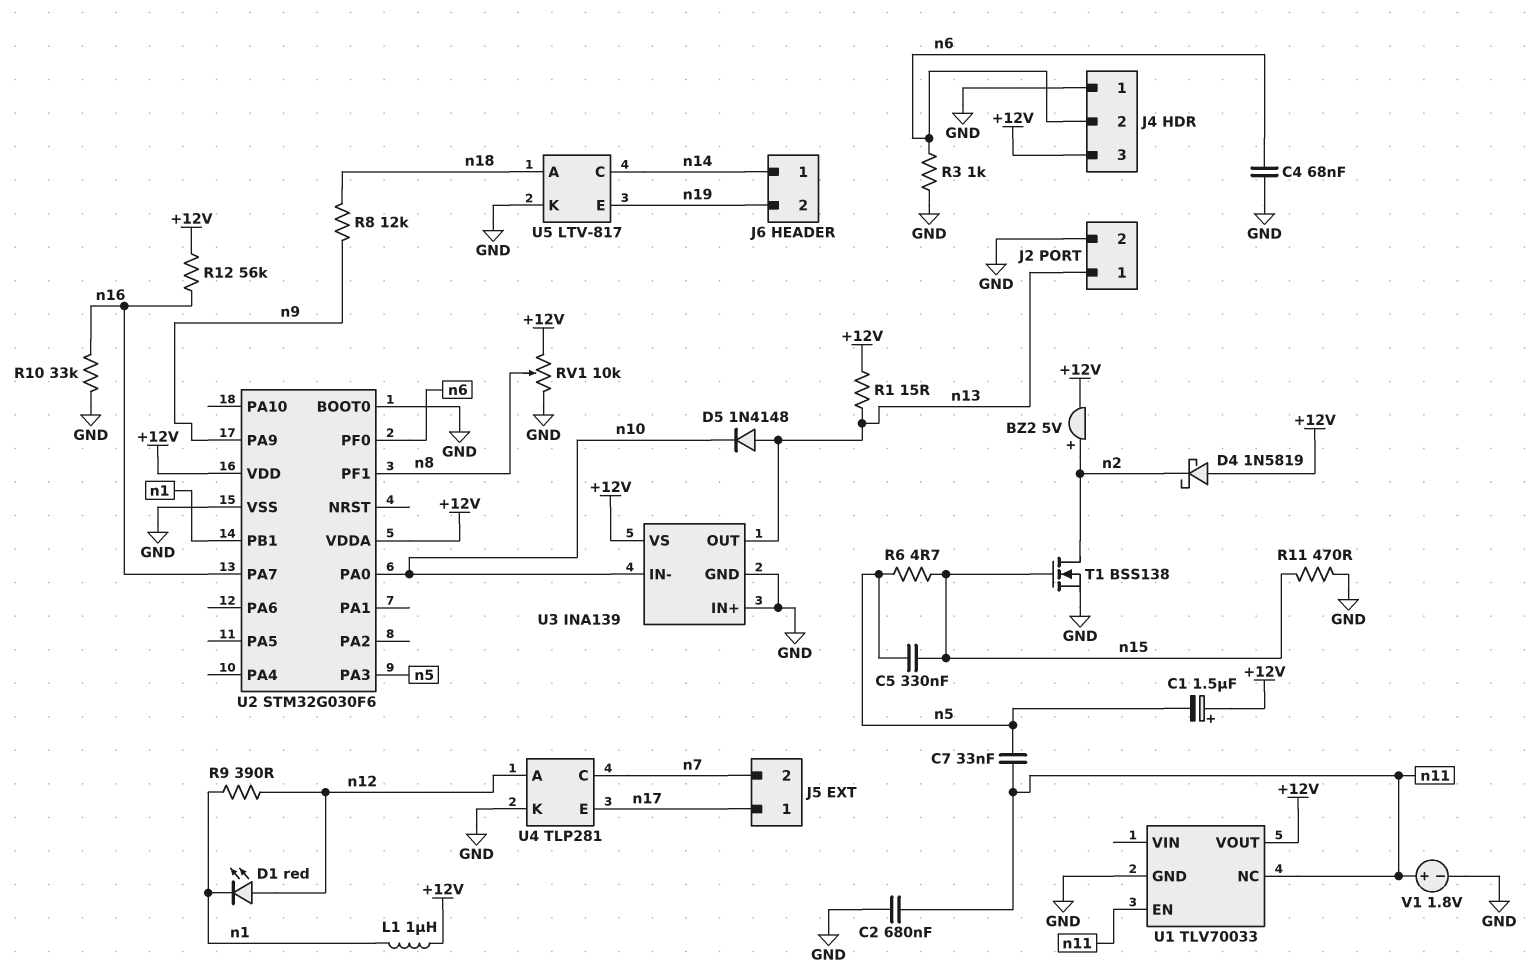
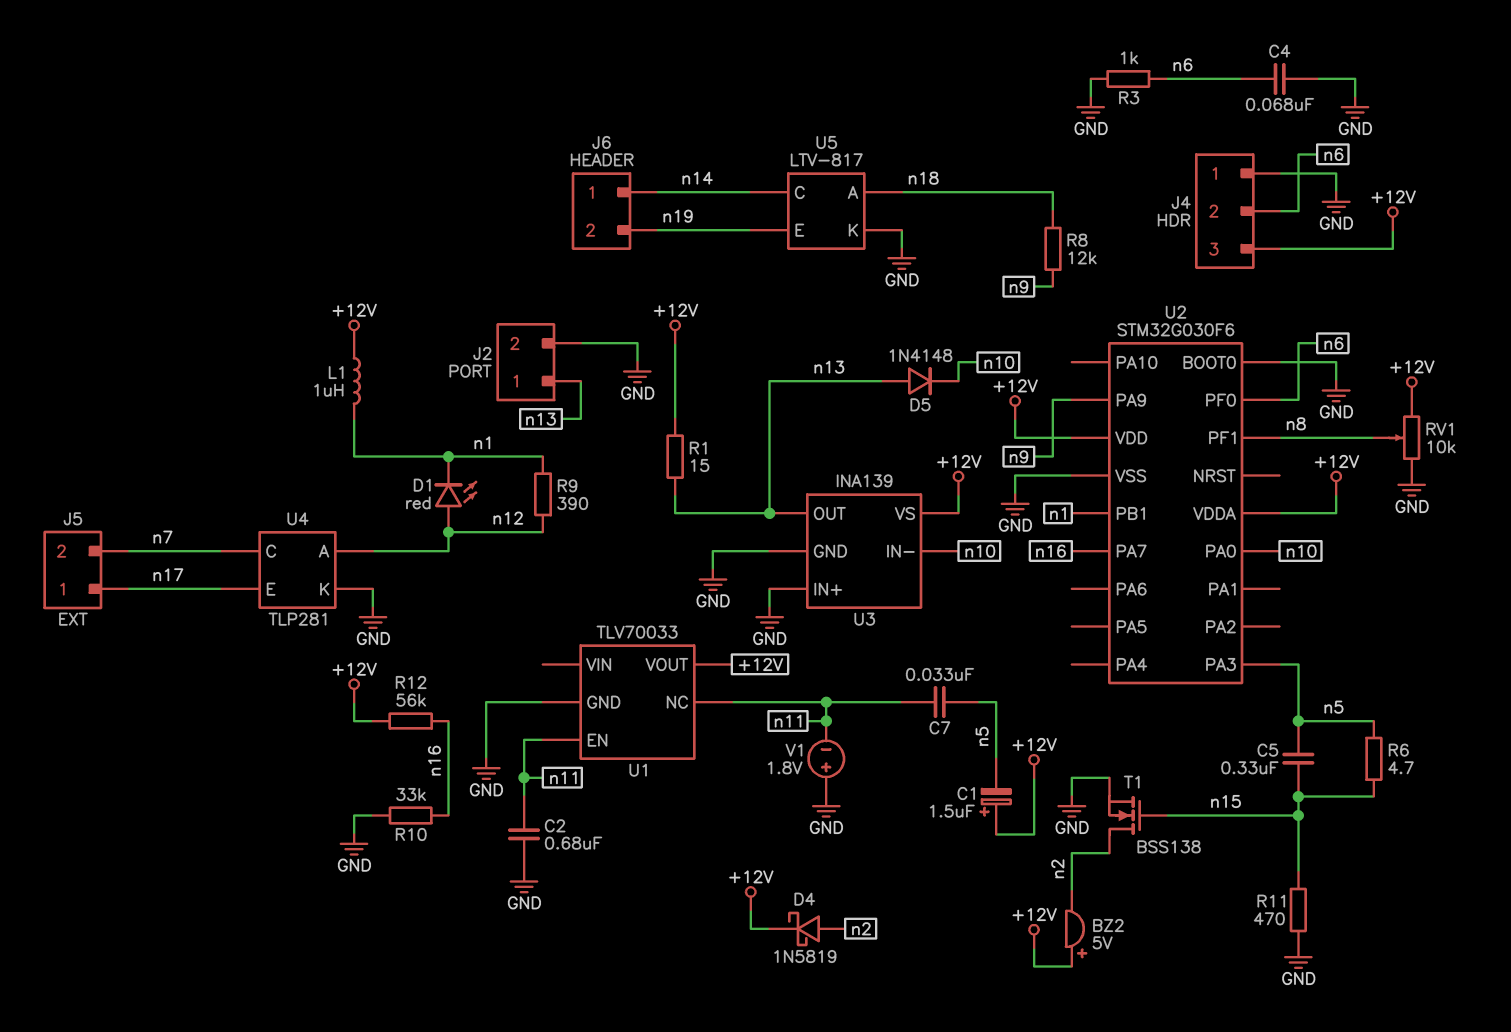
BZ2: buzzer 5V (plus n2, minus +12V) -> buzzer 5V (plus +12V, minus n2)
D4: schottky 1N5819 (A +12V, K n2) -> schottky 1N5819 (A n2, K +12V)
V1: 1.8V (plus n11, minus GND) -> 1.8V (plus GND, minus n11)

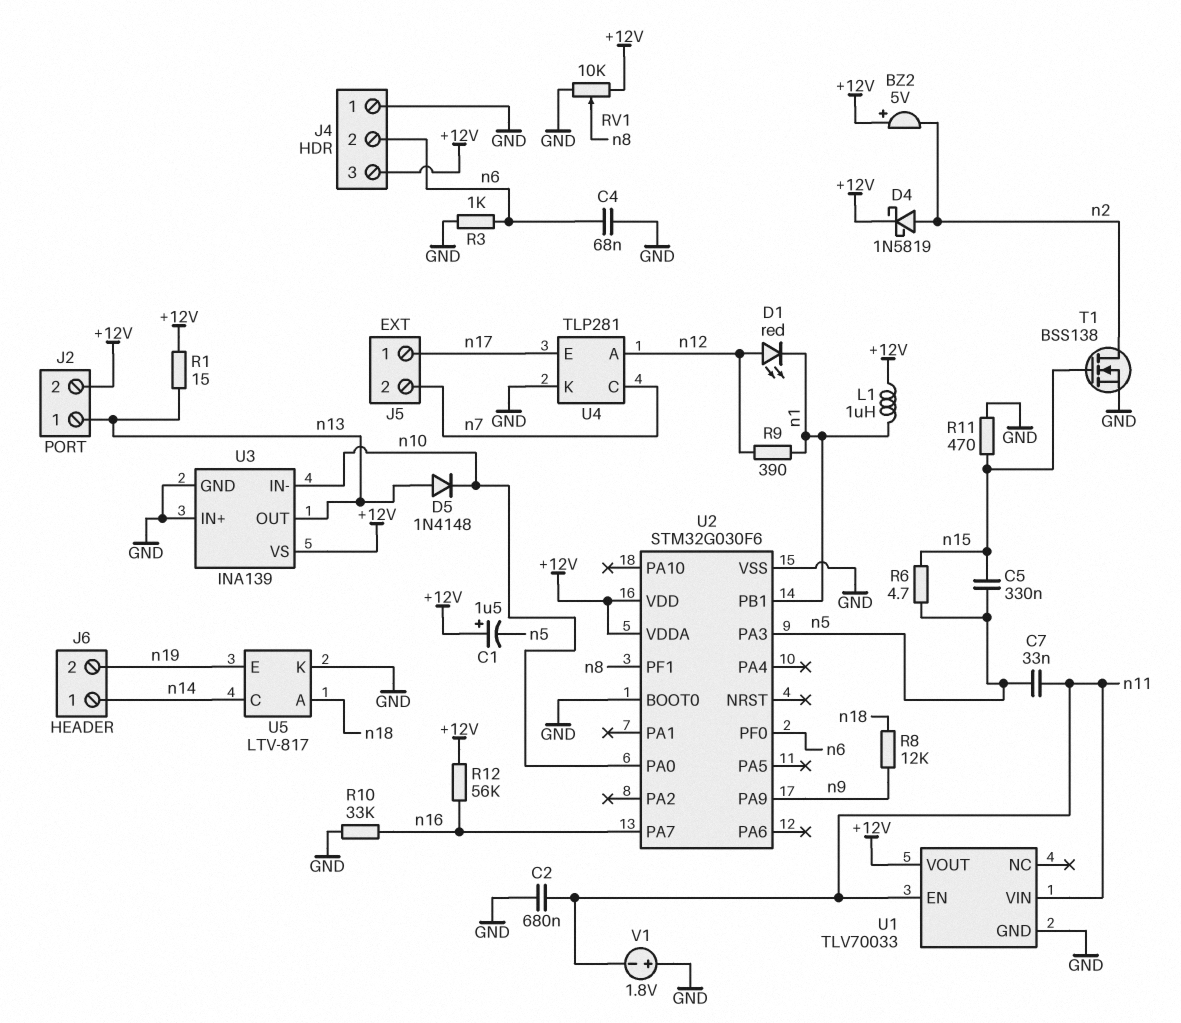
J2 pin 2: GND -> +12V
U1 pin NC: n11 -> none
U1 pin VIN: none -> n11

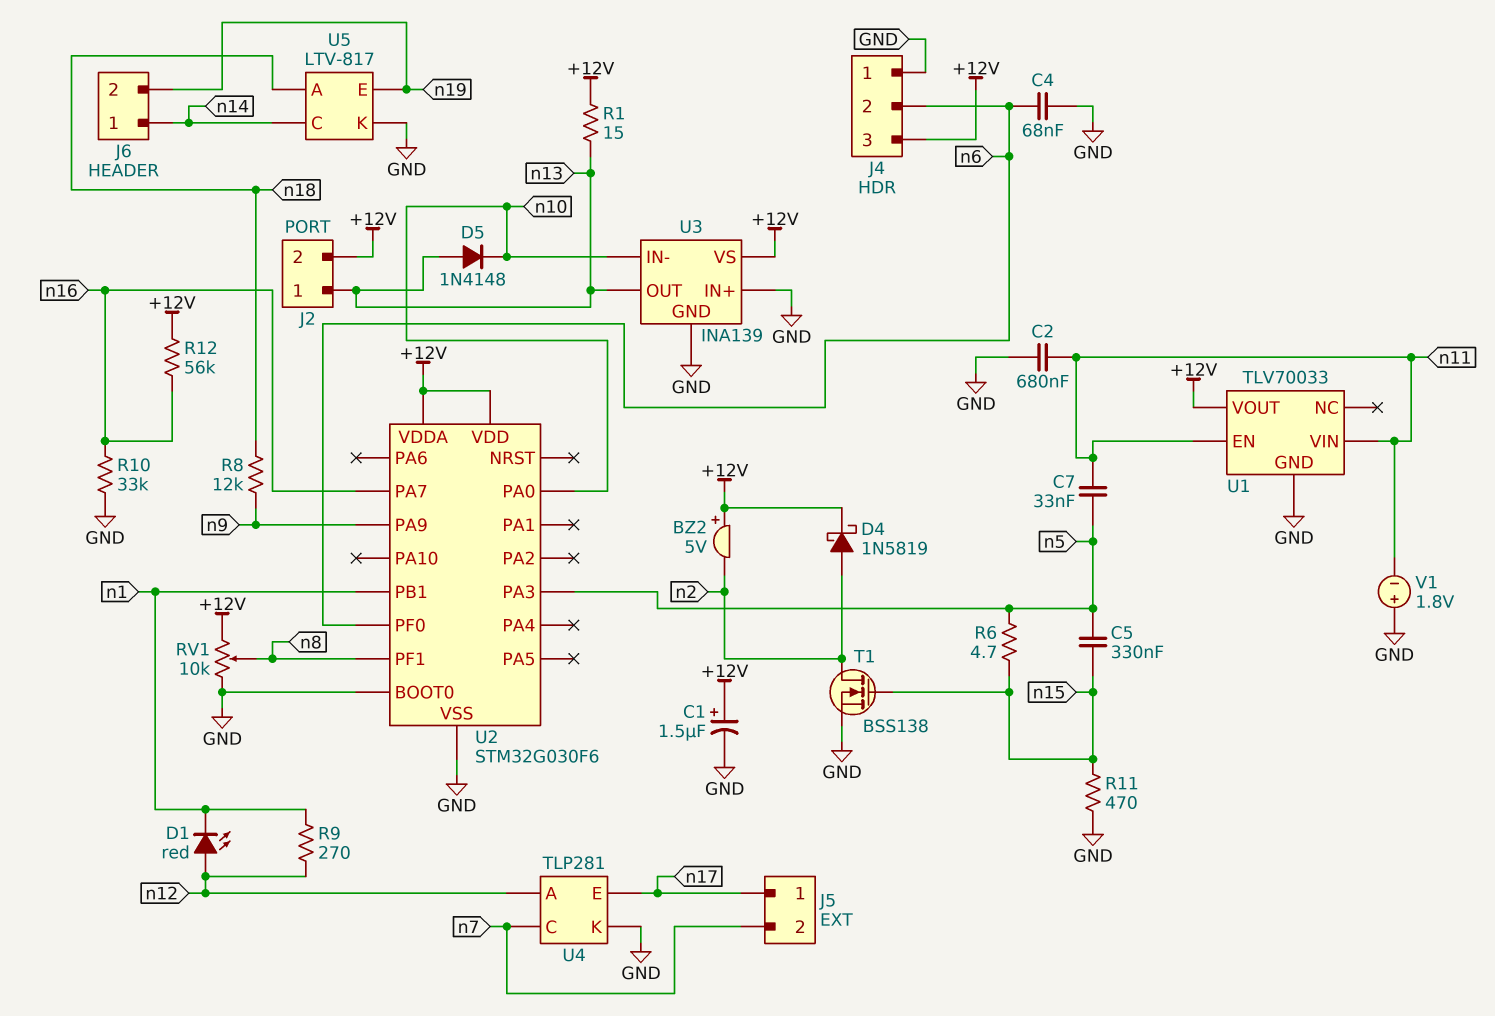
C1: 1.5uF (plus +12V, minus n5) -> 1.5uF (plus +12V, minus GND)
L1: 1uH (+12V, n1) -> none
R3: 1k (GND, n6) -> none
R9: 390 (n1, n12) -> 270 (n1, n12)

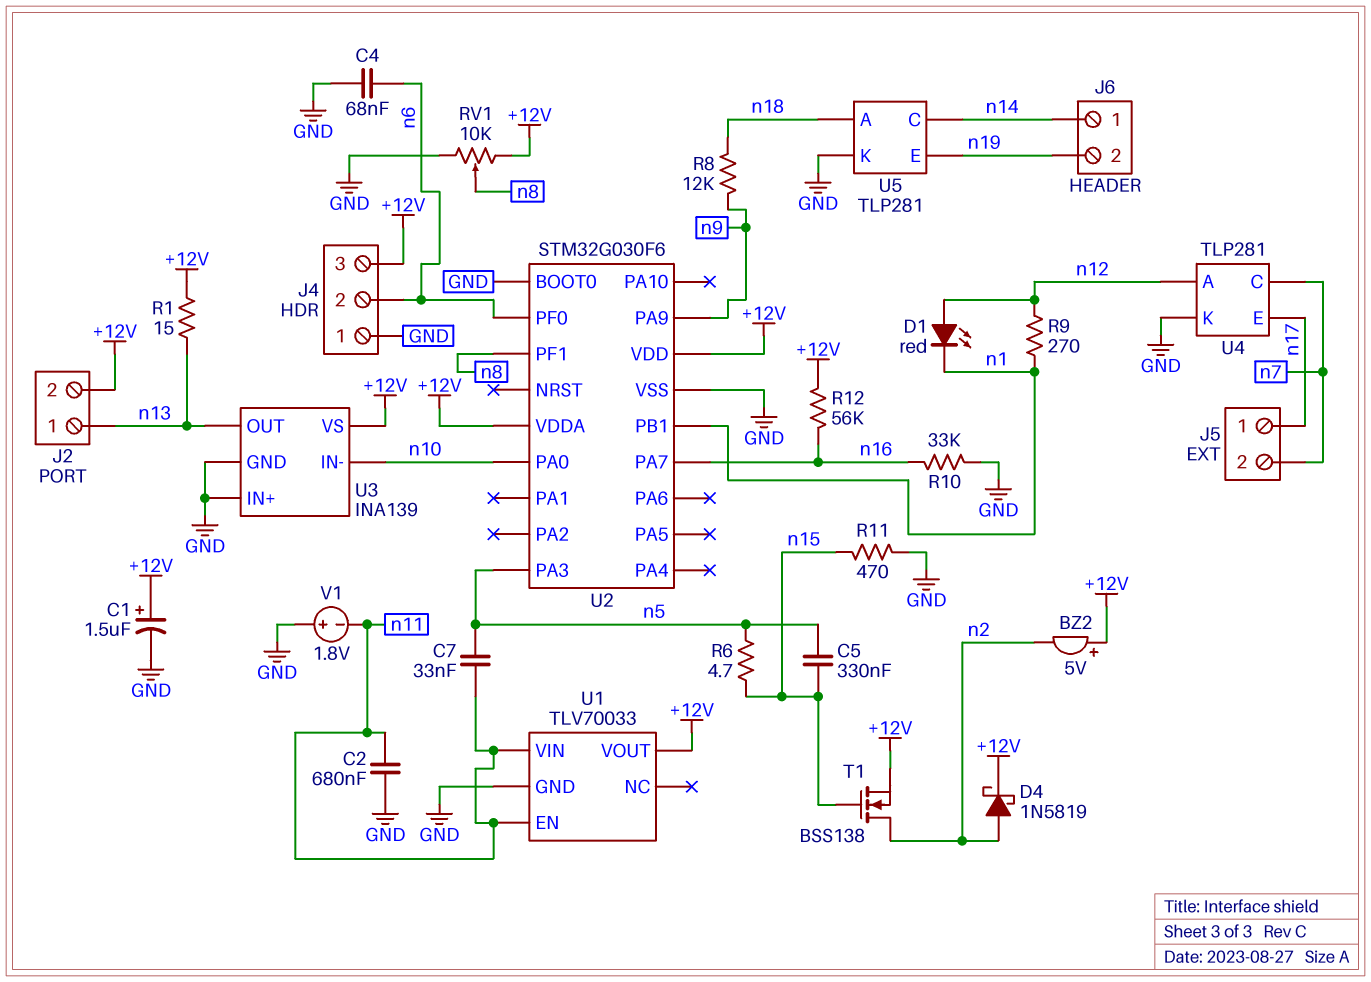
D5: diode 1N4148 (A n13, K n10) -> none
T1: NMOS BSS138 (G n15, D n2, S GND) -> NMOS BSS138 (G n15, D n2, S +12V)
U5: LTV-817 -> TLP281

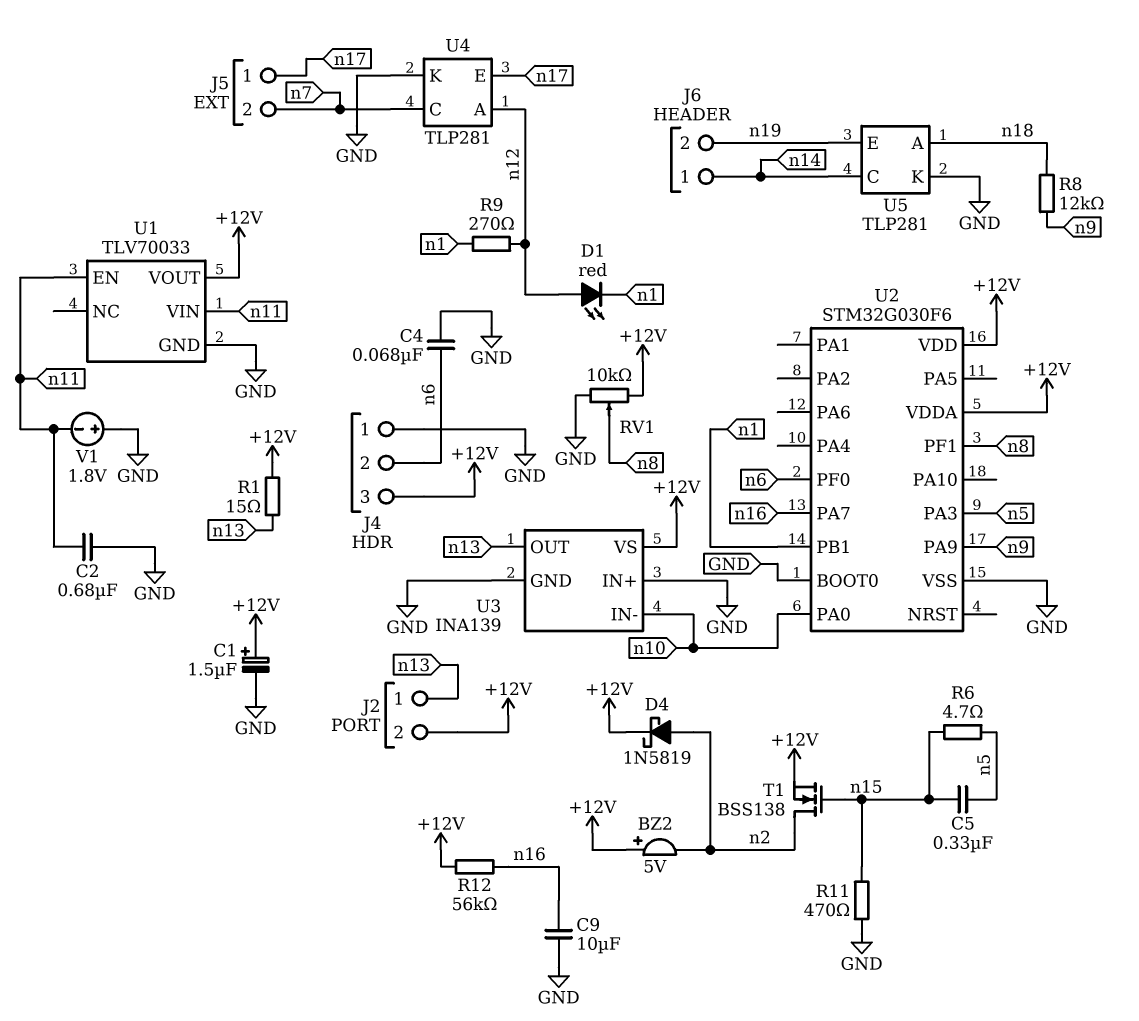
C7: 33nF (n5, n11) -> none
C9: none -> 10uF (GND, n16)
R10: 33k (GND, n16) -> none

